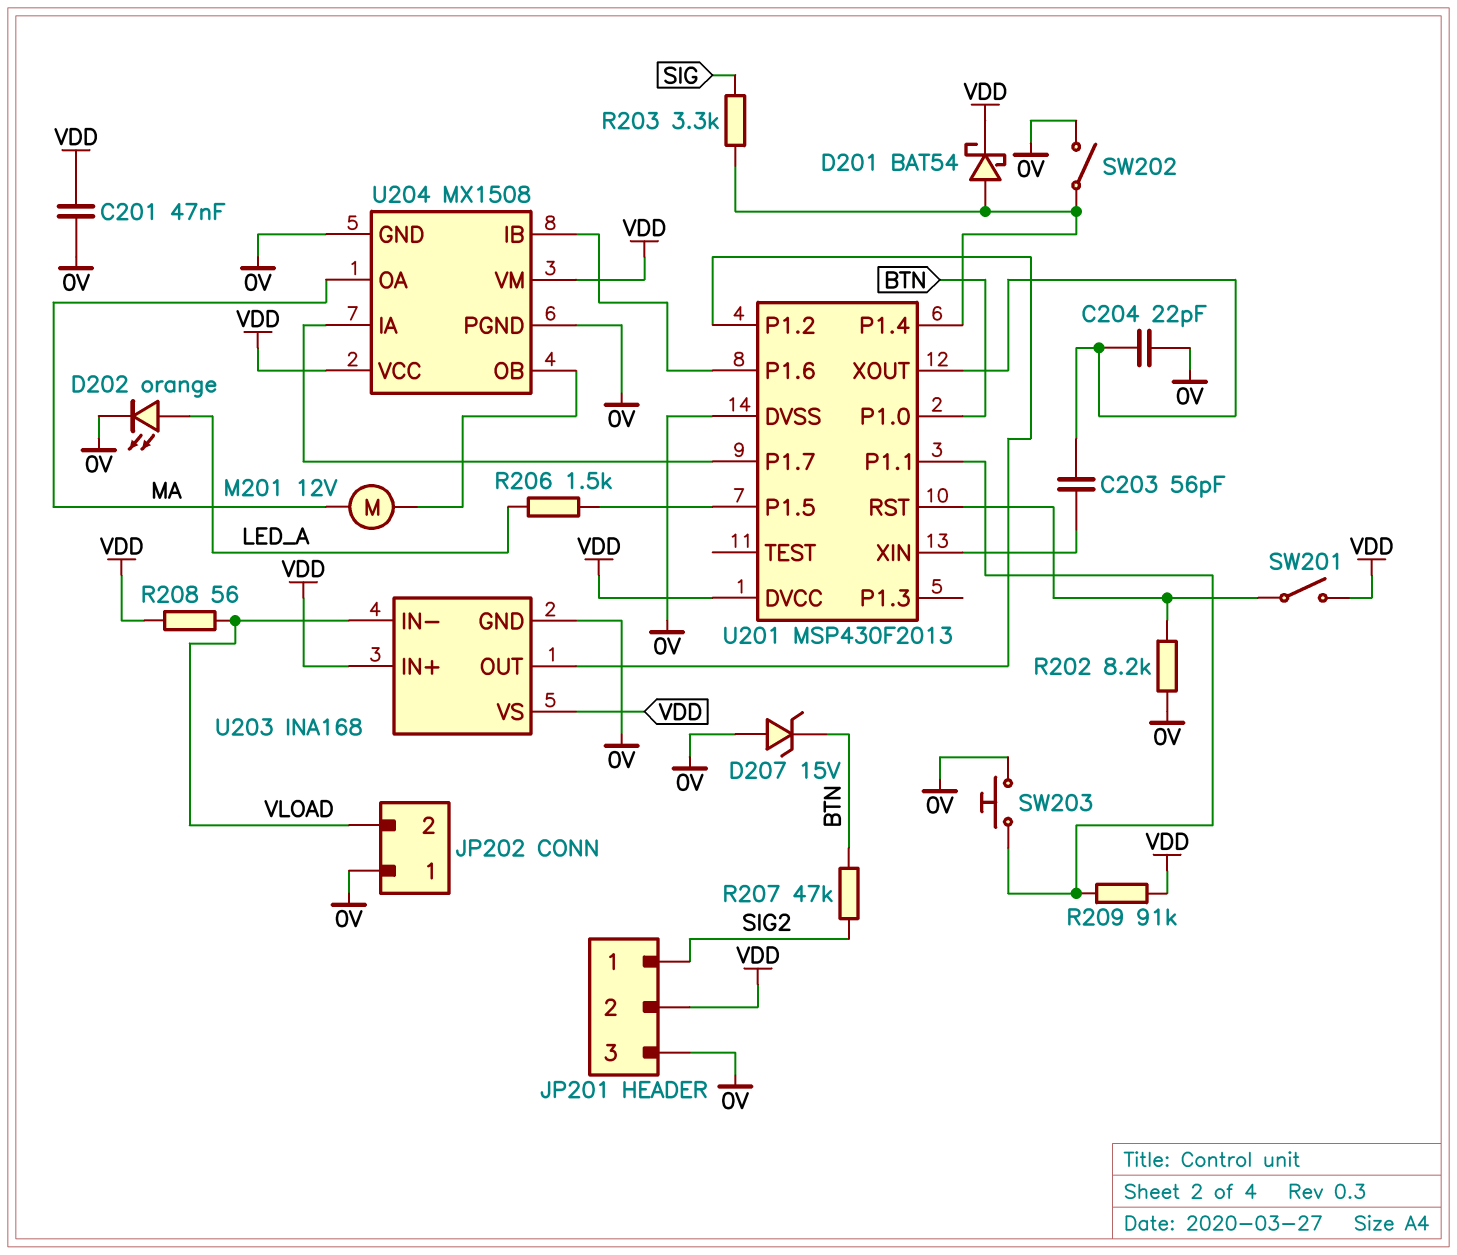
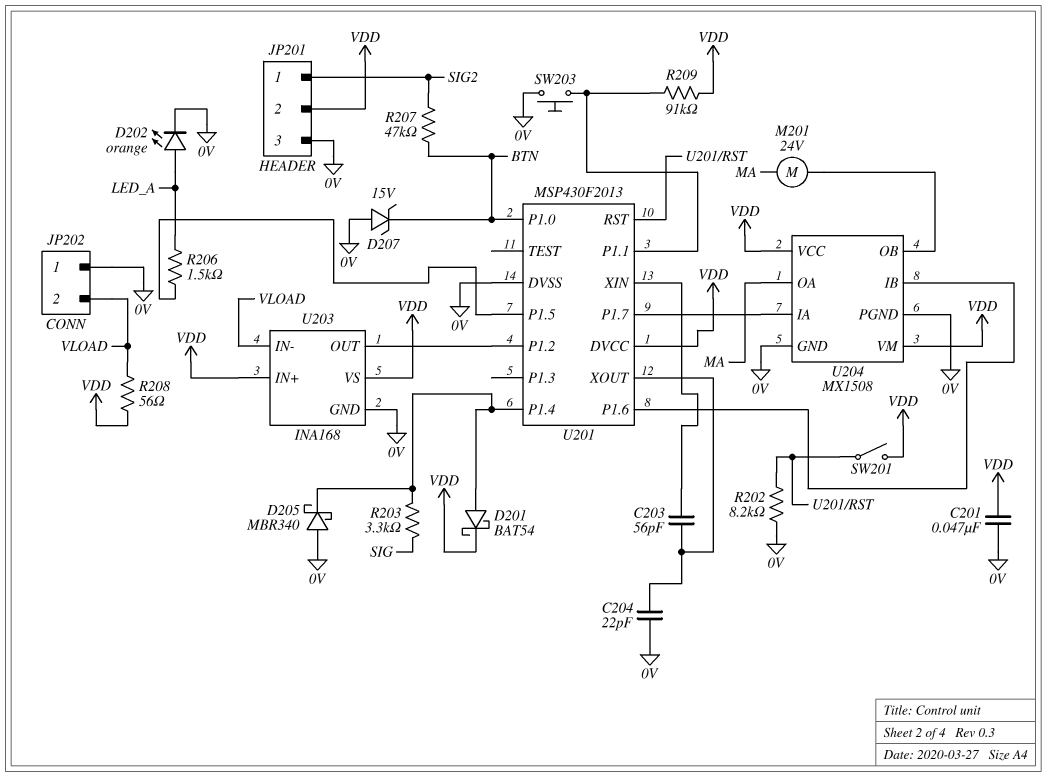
D205: none -> schottky MBR340 (A 0V, K U201/P1.4)
M201: motor 12V (MA, U204/OB) -> motor 24V (MA, U204/OB)
SW202: switch (0V, U201/P1.4) -> none

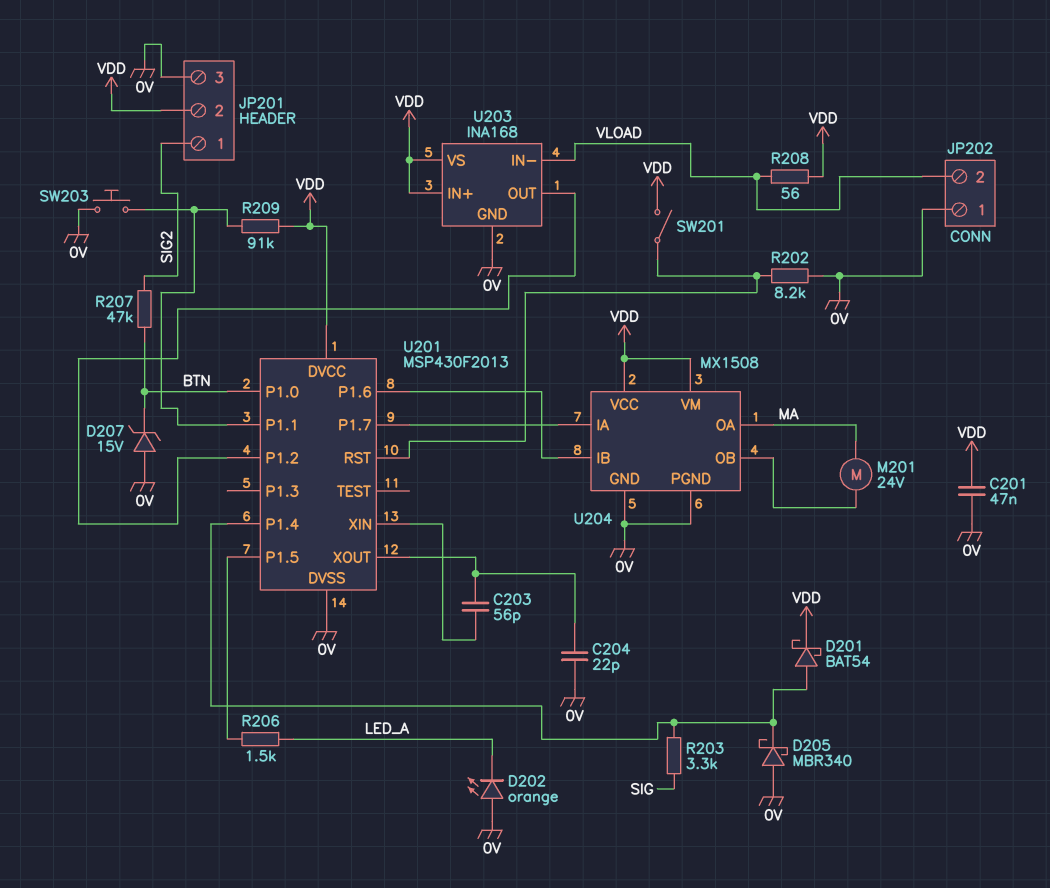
D202: LED orange (A LED_A, K 0V) -> LED orange (A 0V, K LED_A)

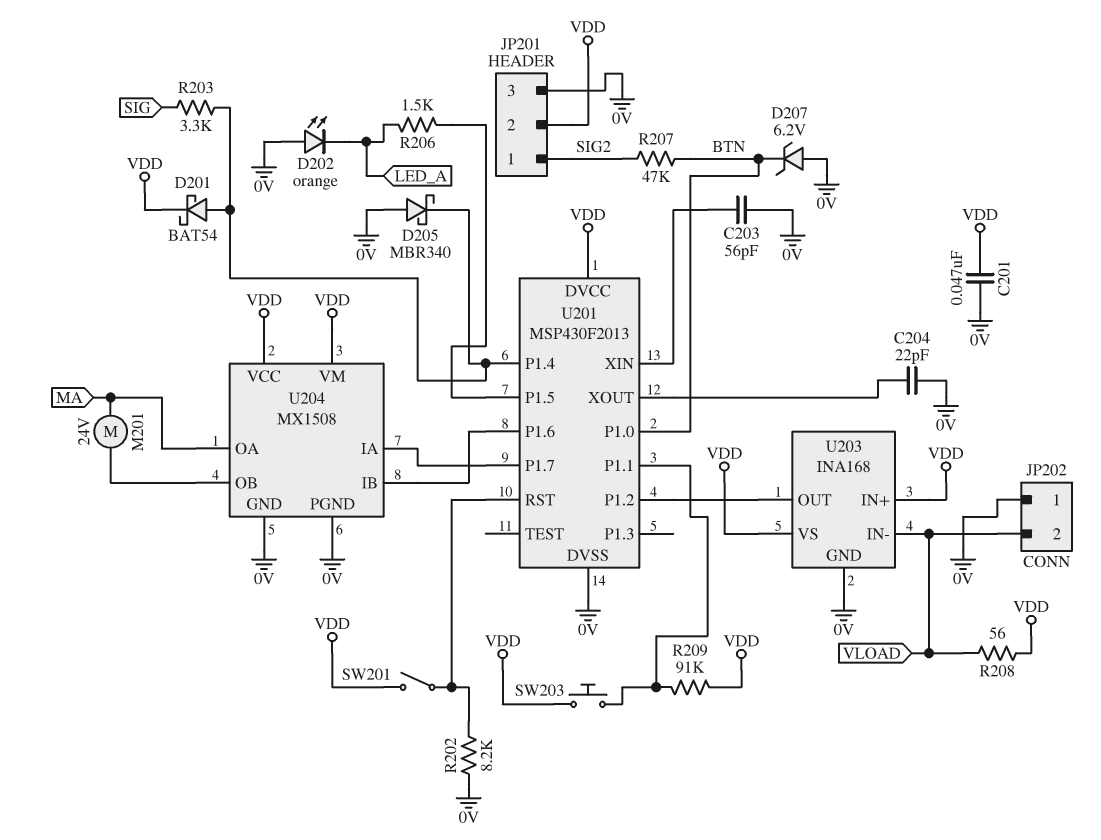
C203: 56pF (U201/XIN, U201/XOUT) -> 56pF (0V, U201/XIN)
D207: zener 15V (A 0V, K BTN) -> zener 6.2V (A 0V, K BTN)
SW203: button (0V, U201/P1.1) -> button (U201/P1.1, VDD)

